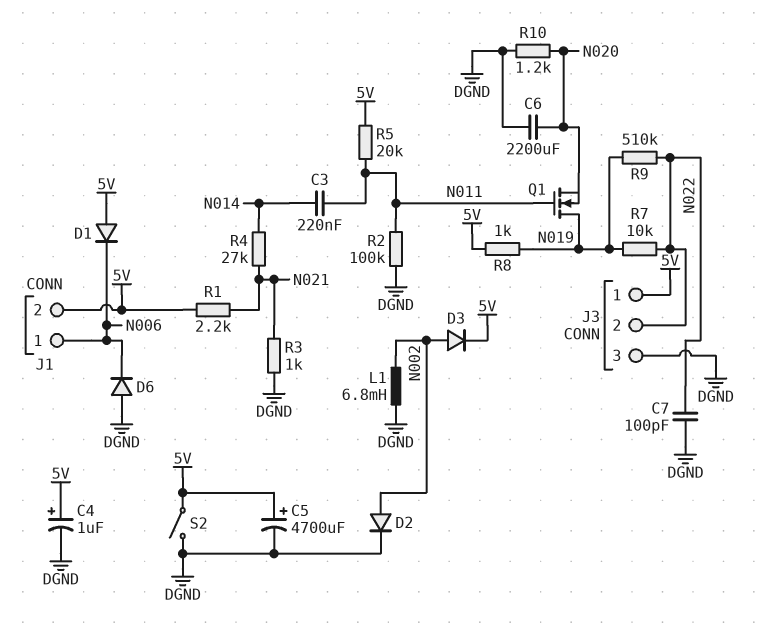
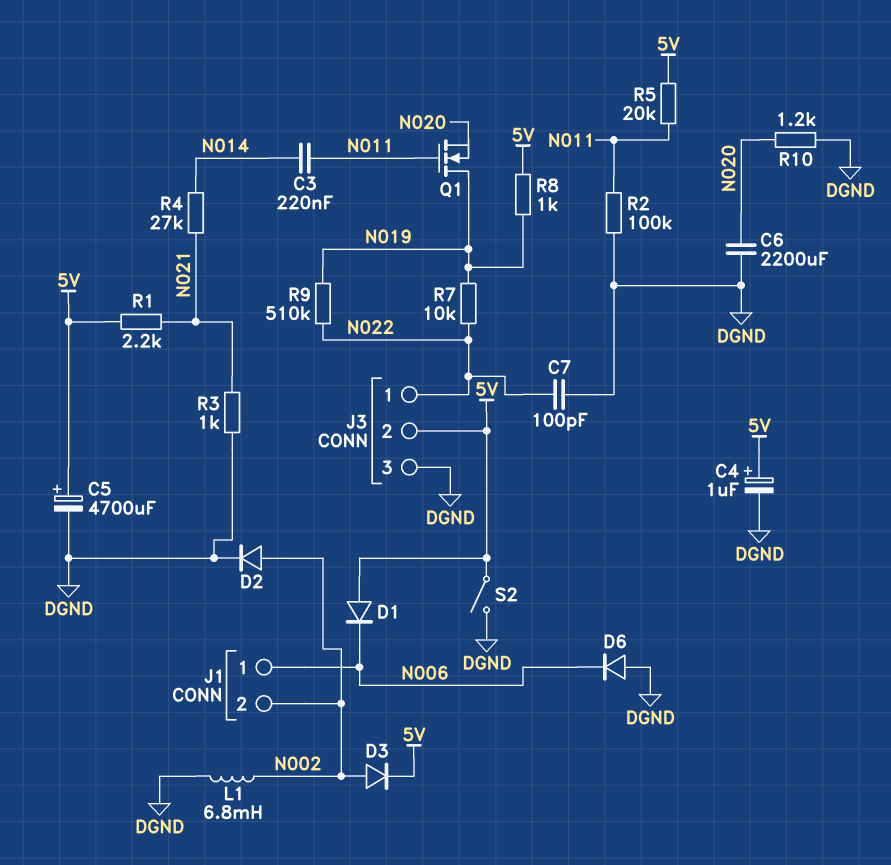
J1 pin 2: 5V -> N002
J3 pin 1: 5V -> N022
J3 pin 2: N022 -> 5V

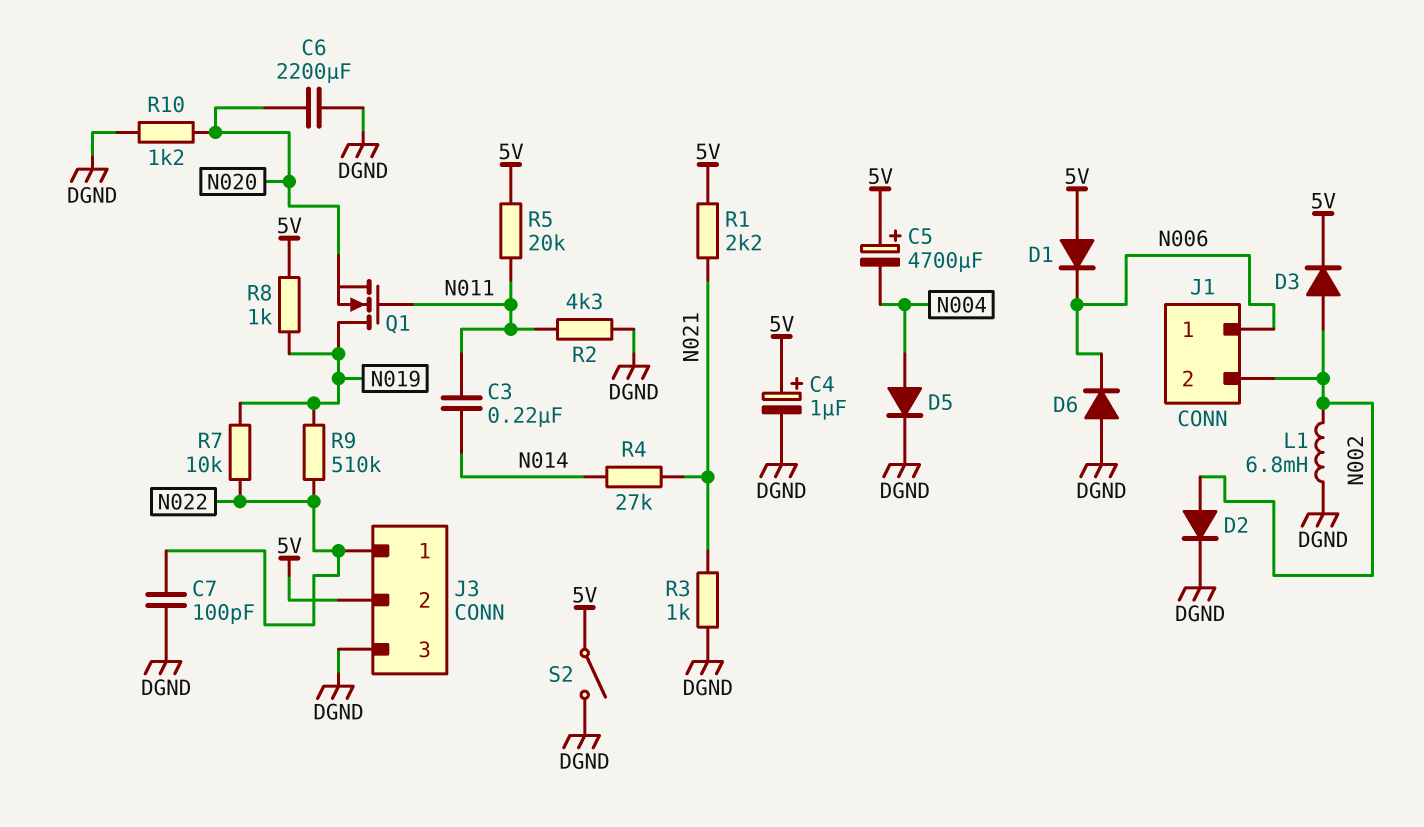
C5: 4700uF (plus 5V, minus DGND) -> 4700uF (plus 5V, minus N004)
D5: none -> diode (A N004, K DGND)
R2: 100k (DGND, N011) -> 4.3k (DGND, N011)

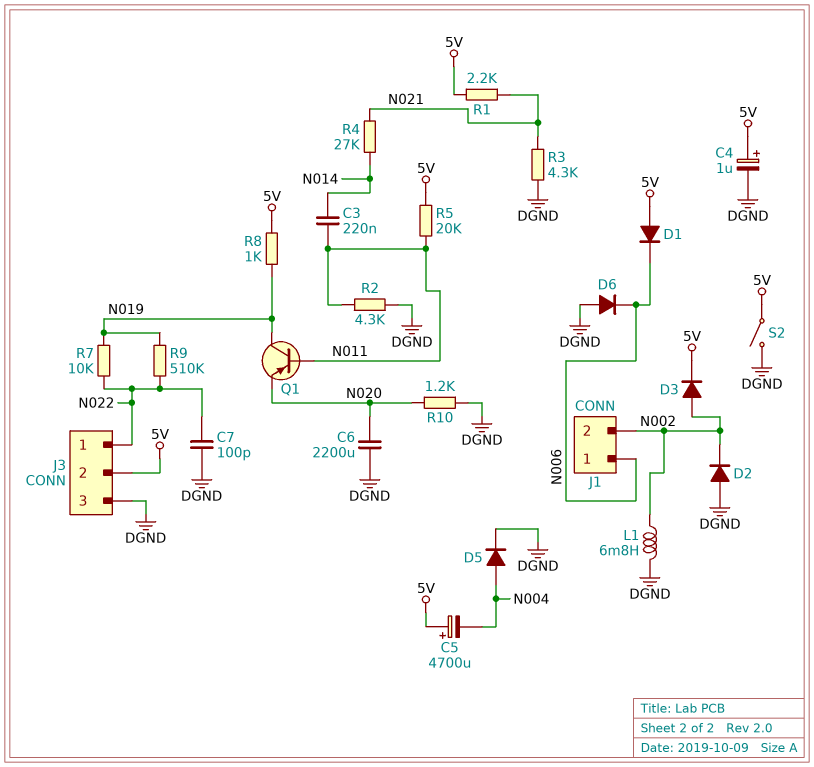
D2: diode (A N002, K DGND) -> diode (A DGND, K N002)
Q1: NMOS (G N011, D N019, S N020) -> PNP (B N011, C N019, E N020)
R3: 1k (DGND, N021) -> 4.3k (DGND, N021)

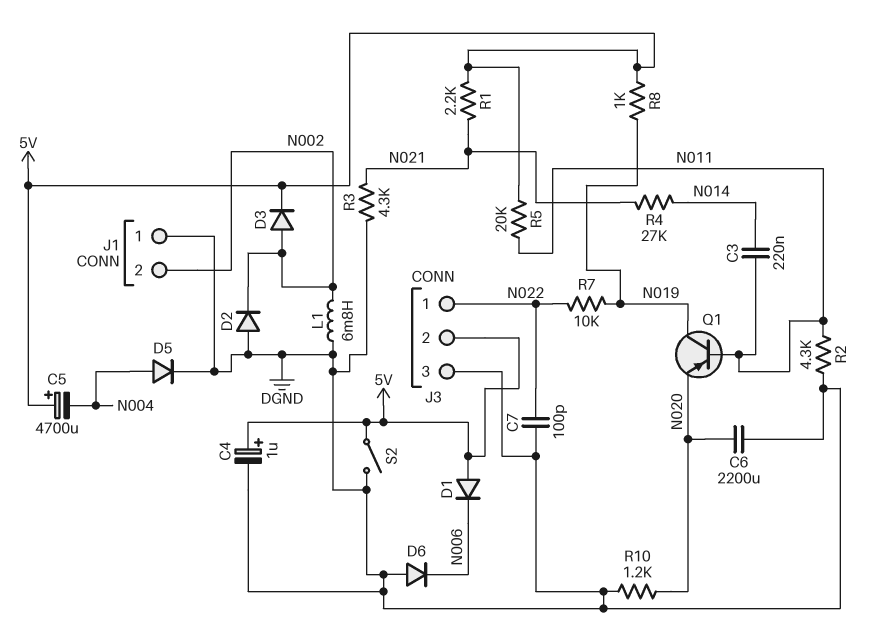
J1 pin 1: N006 -> DGND
R9: 510k (N019, N022) -> none

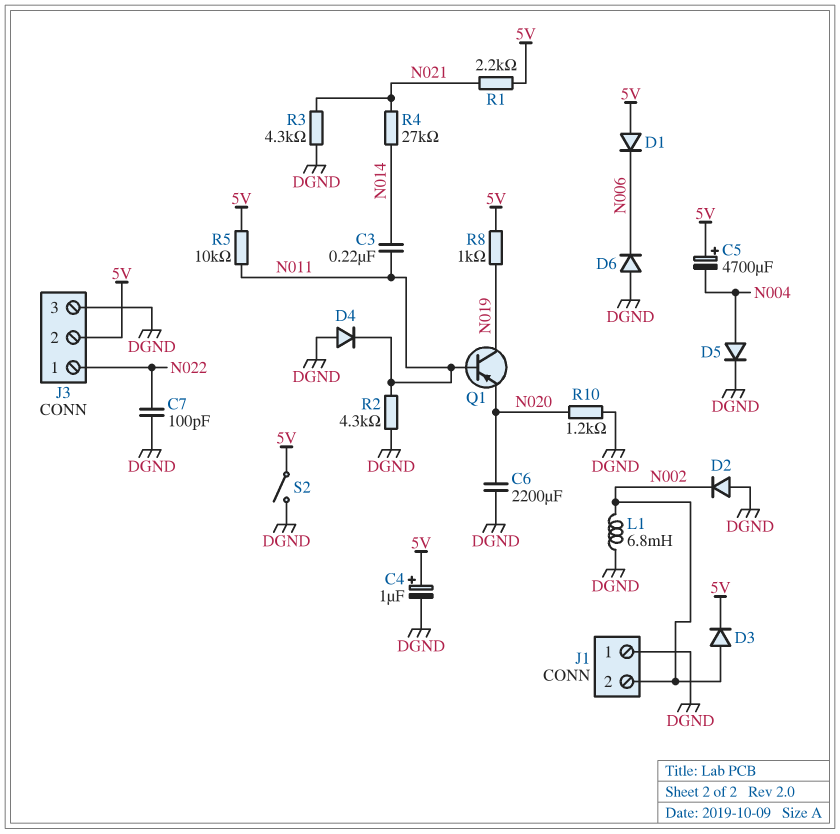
D4: none -> diode (A DGND, K N011)
R5: 20k (5V, N011) -> 10k (5V, N011)
R7: 10k (N019, N022) -> none

